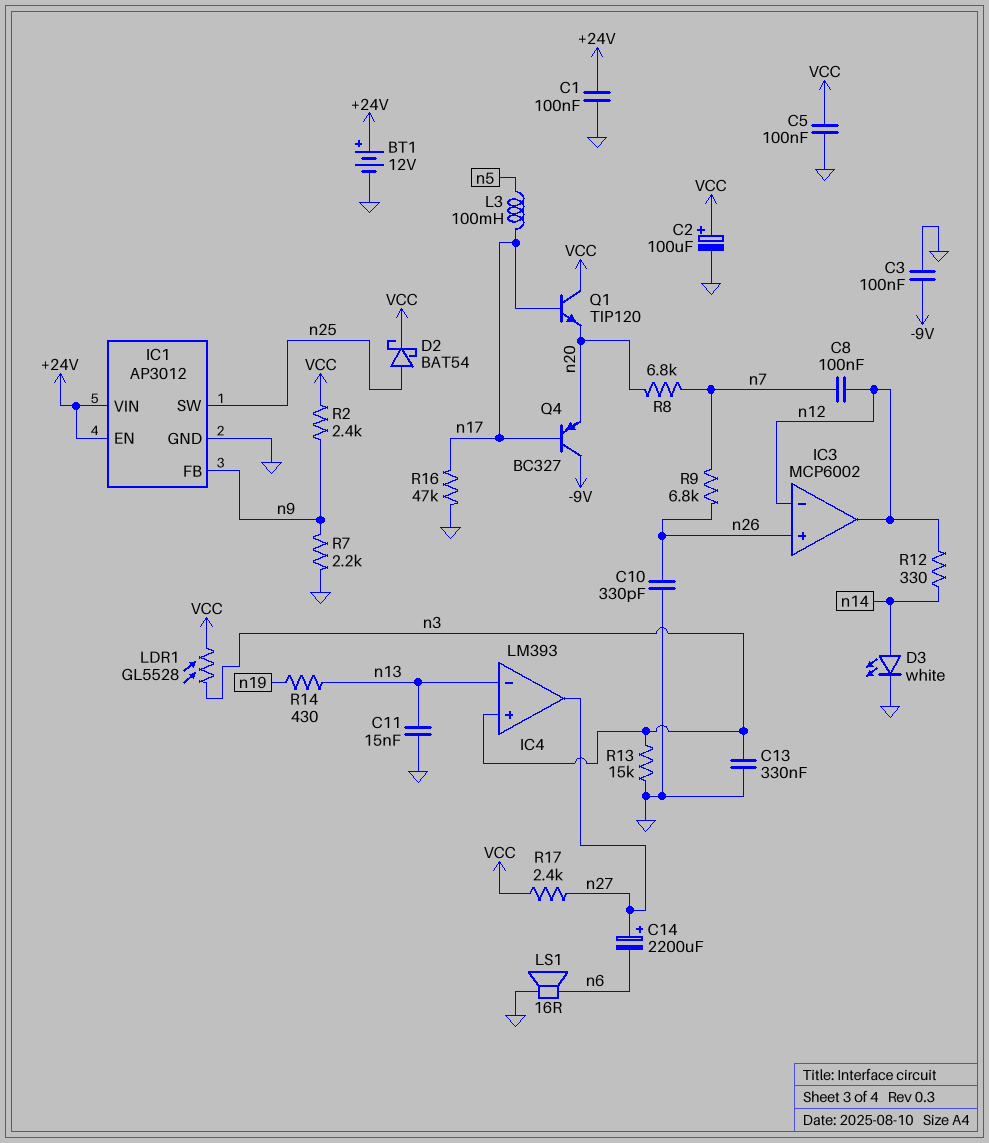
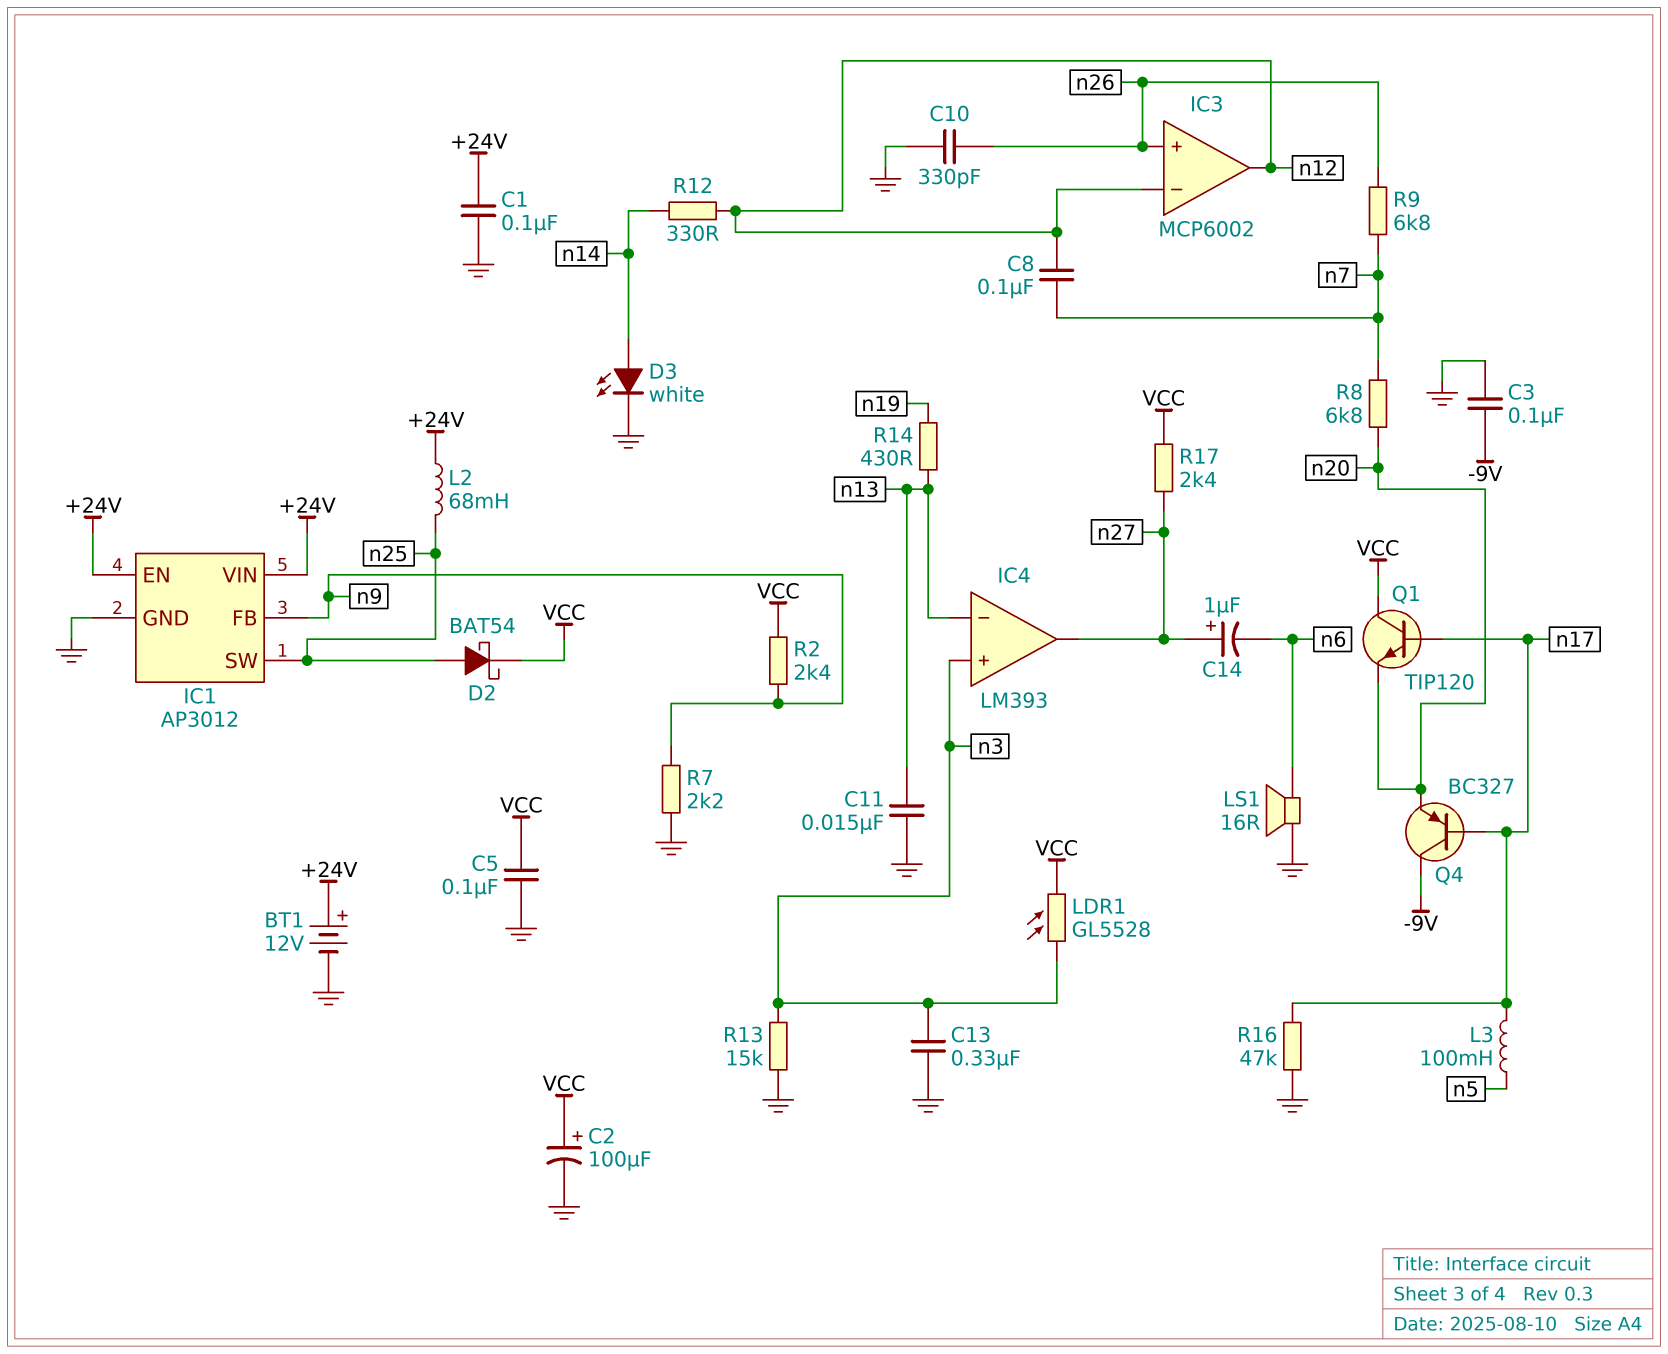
C14: 2200uF (plus n27, minus n6) -> 1uF (plus n27, minus n6)
L2: none -> 68mH (+24V, n25)

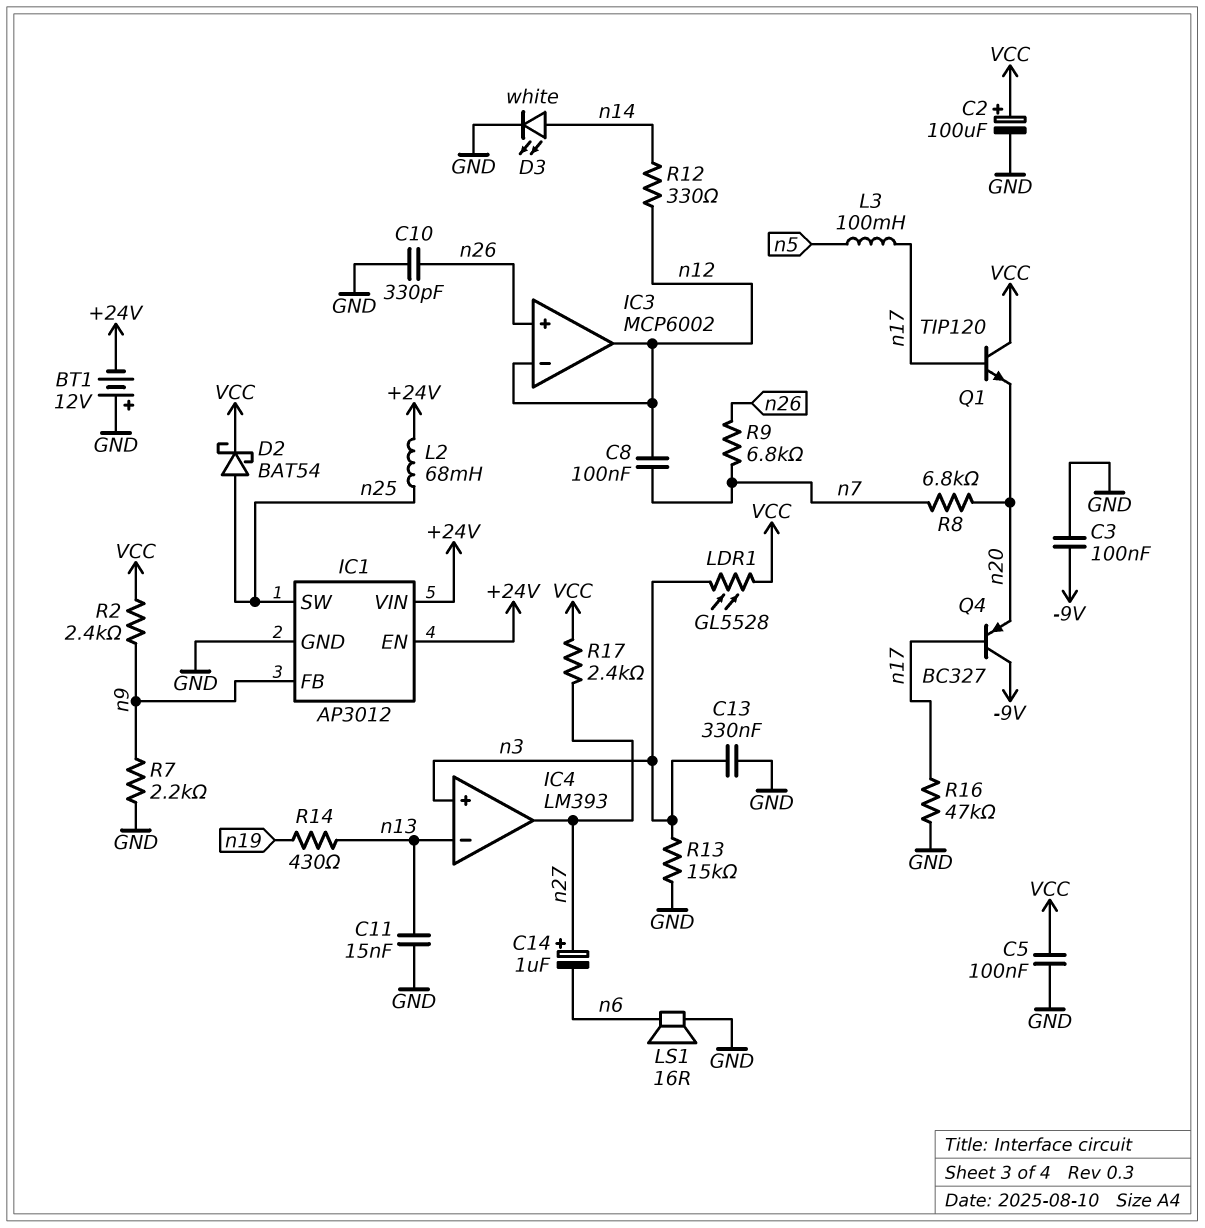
BT1: 12V (plus +24V, minus GND) -> 12V (plus GND, minus +24V)
C1: 100nF (+24V, GND) -> none

